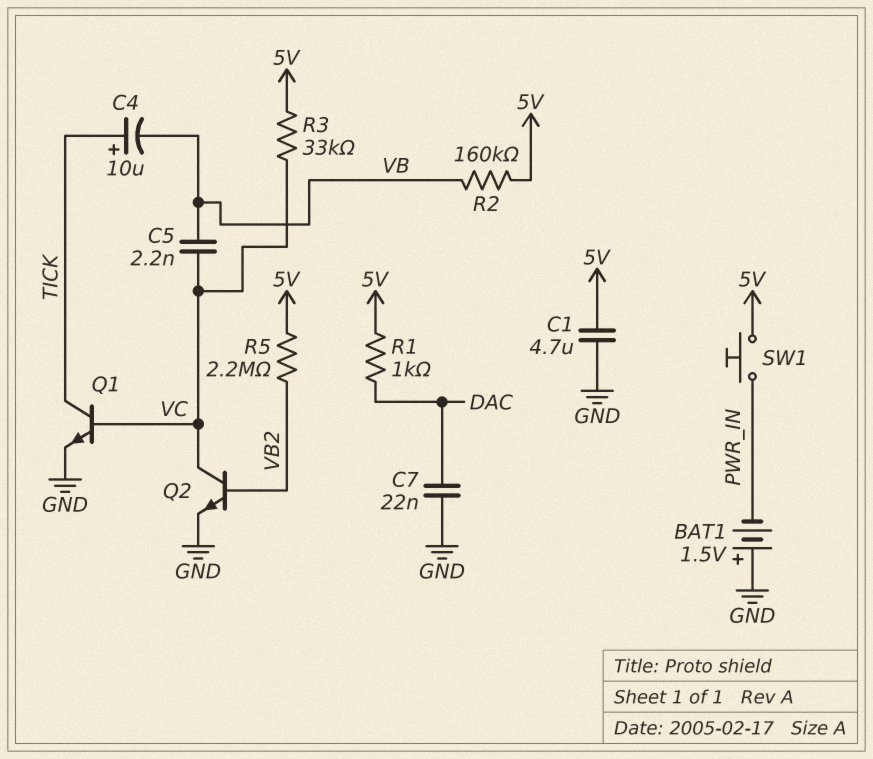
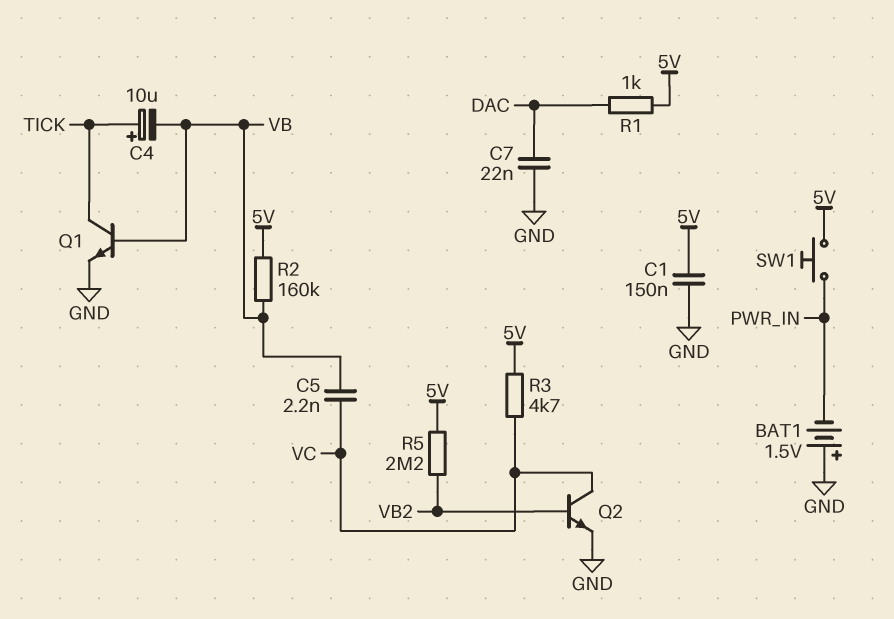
C1: 4.7uF (5V, GND) -> 150nF (5V, GND)
Q1: NPN (B VC, C TICK, E GND) -> NPN (B VB, C TICK, E GND)
R3: 33k (5V, VC) -> 4.7k (5V, VC)

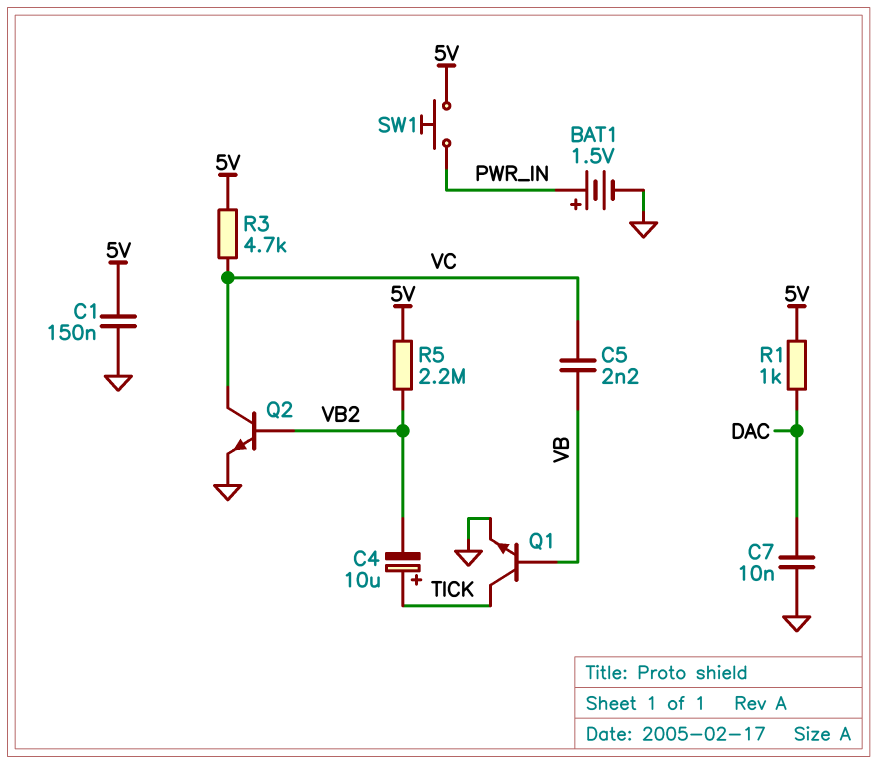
BAT1: 1.5V (plus GND, minus PWR_IN) -> 1.5V (plus PWR_IN, minus GND)
C4: 10uF (plus TICK, minus VB) -> 10uF (plus TICK, minus VB2)
C7: 22nF (DAC, GND) -> 10nF (DAC, GND)
R2: 160k (5V, VB) -> none

